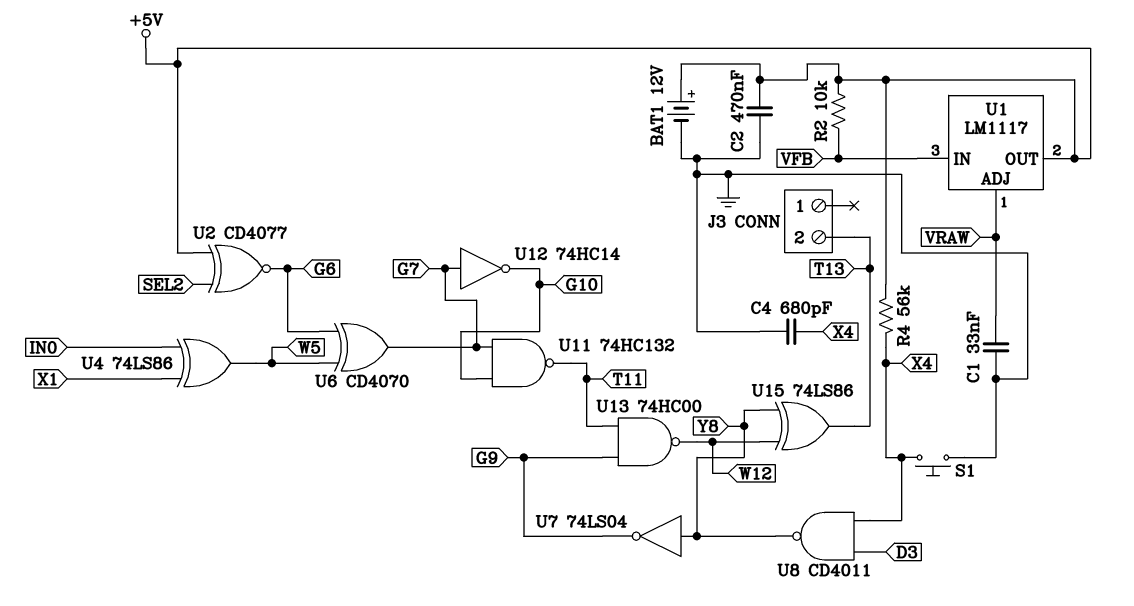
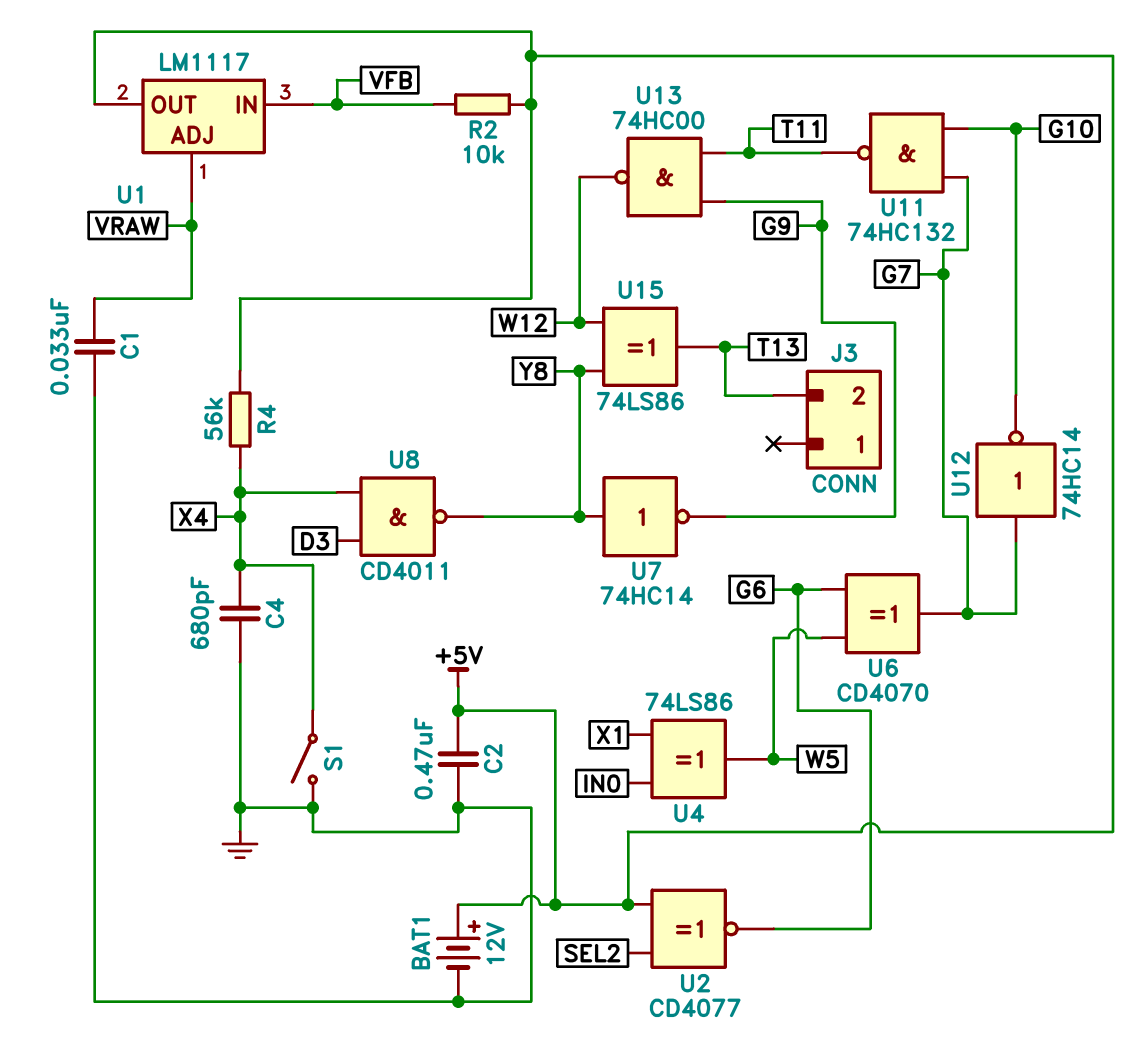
S1: button (GND, X4) -> switch (GND, X4)
U7: NOT 74LS04 (in Y8, out G9) -> NOT 74HC14 (in Y8, out G9)

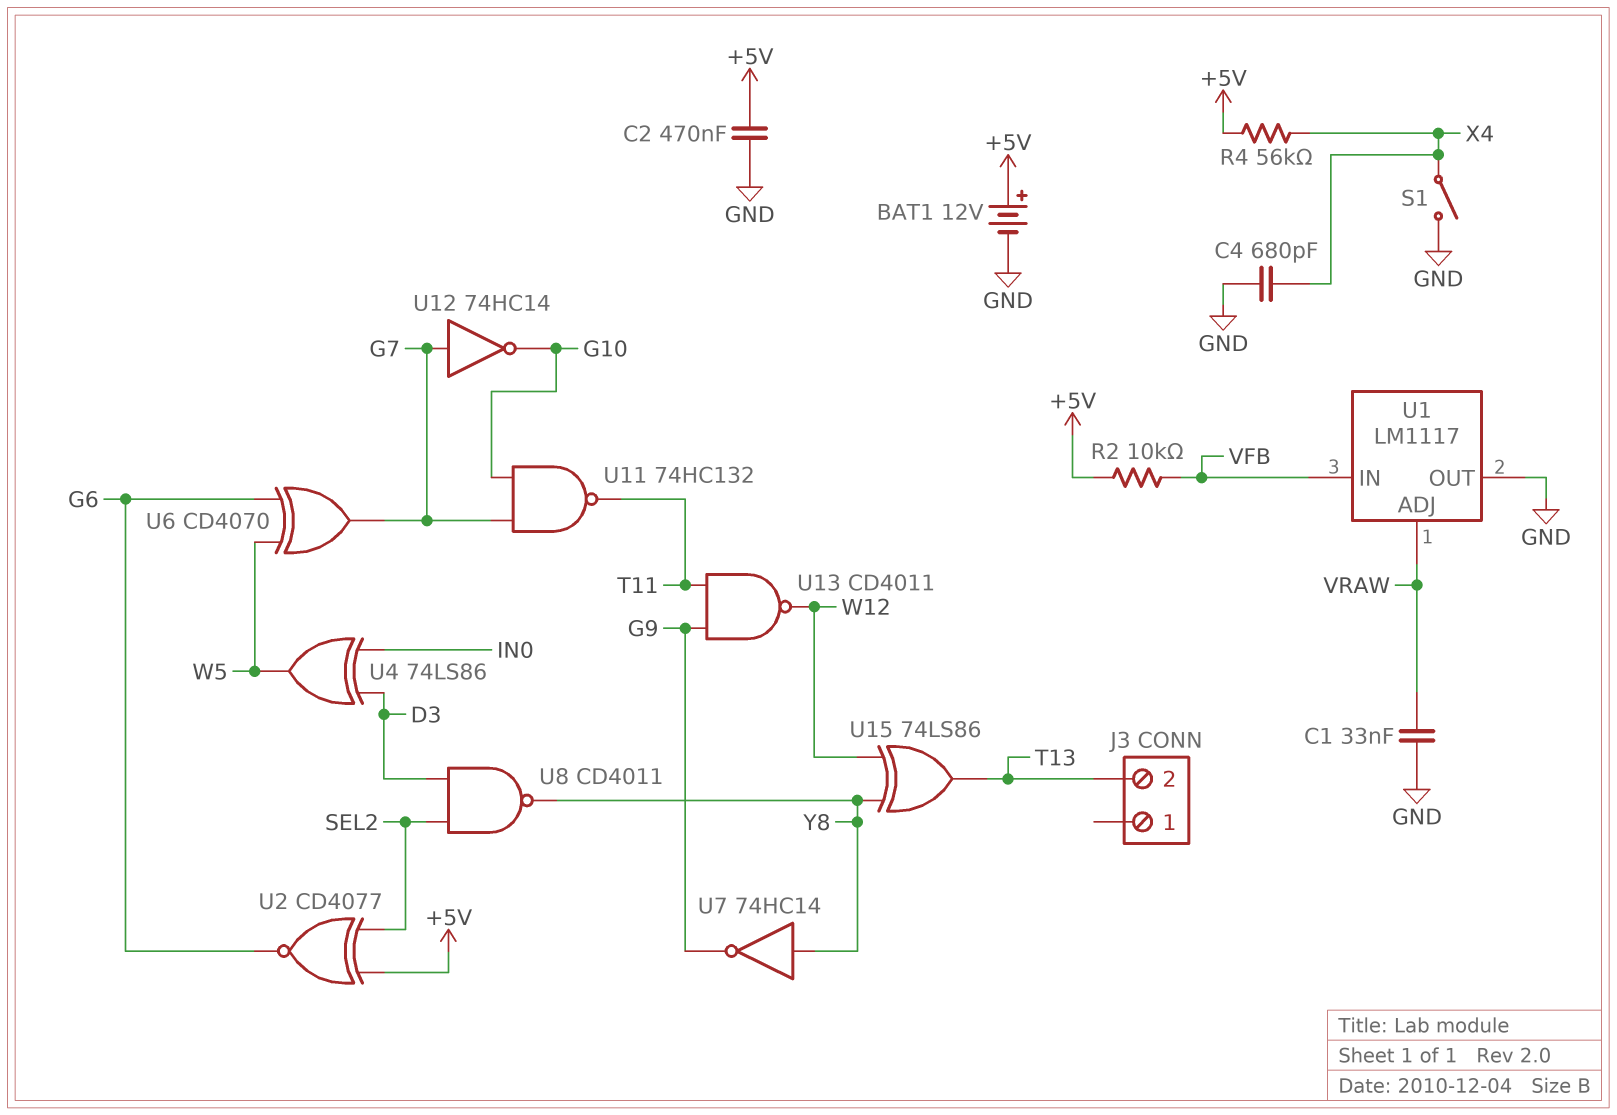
U1 pin OUT: +5V -> GND
U4: XOR 74LS86 (in IN0, in X1, out W5) -> XOR 74LS86 (in D3, in IN0, out W5)
U8: NAND CD4011 (in D3, in X4, out Y8) -> NAND CD4011 (in D3, in SEL2, out Y8)
U13: NAND 74HC00 (in G9, in T11, out W12) -> NAND CD4011 (in G9, in T11, out W12)

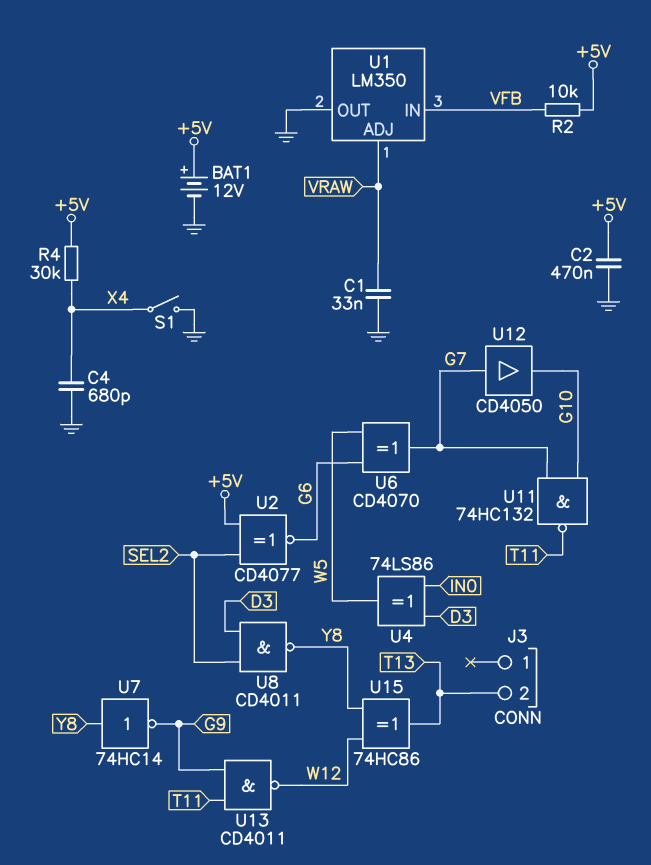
R4: 56k (+5V, X4) -> 30k (+5V, X4)
U1: LM1117 -> LM350
U12: NOT 74HC14 (in G7, out G10) -> buffer CD4050 (in G7, out G10)
U15: XOR 74LS86 (in W12, in Y8, out T13) -> XOR 74HC86 (in W12, in Y8, out T13)

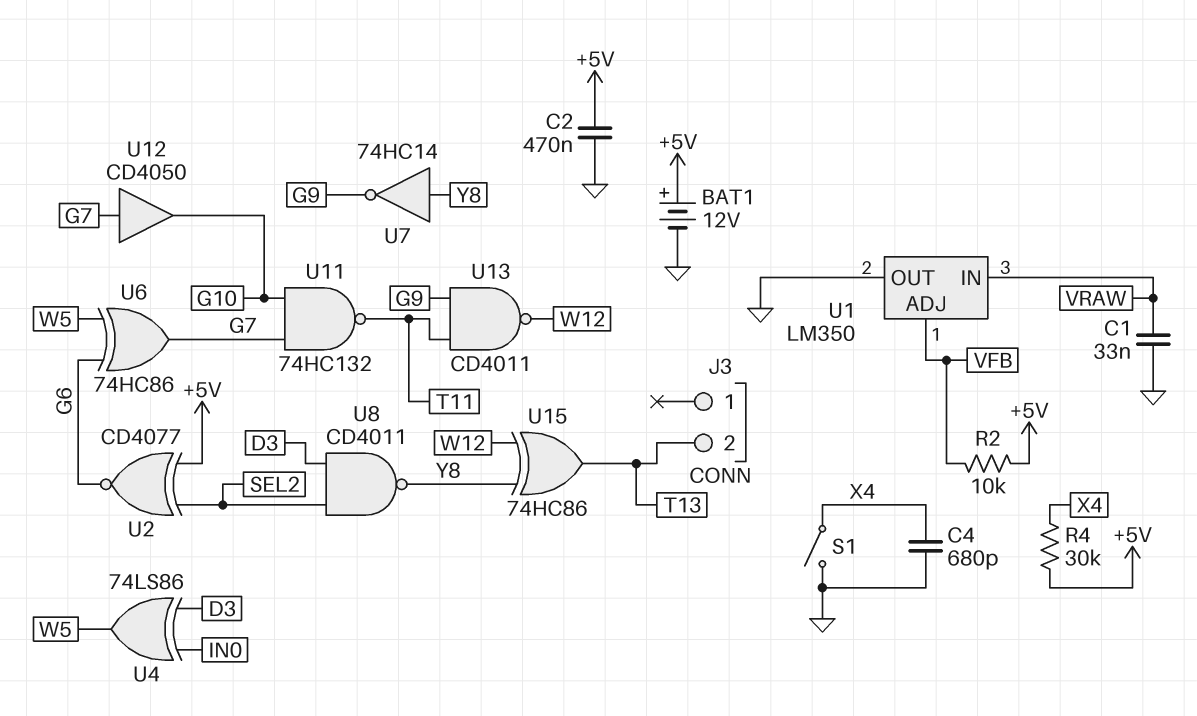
U1 pin ADJ: VRAW -> VFB
U1 pin IN: VFB -> VRAW
U6: XOR CD4070 (in G6, in W5, out G7) -> XOR 74HC86 (in G6, in W5, out G7)

